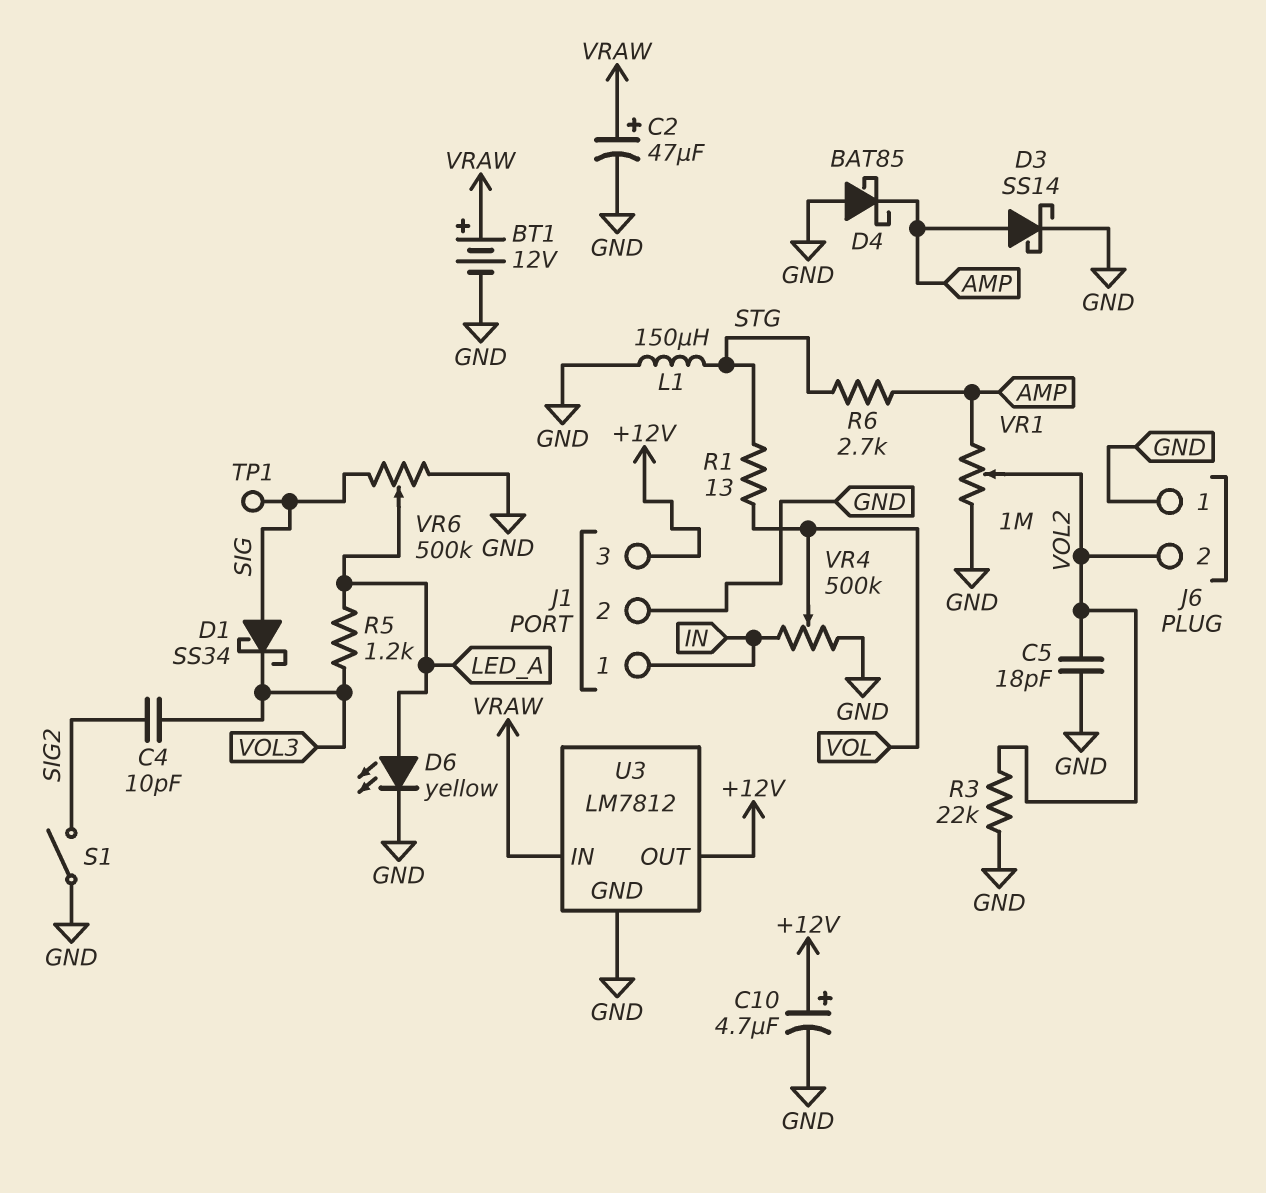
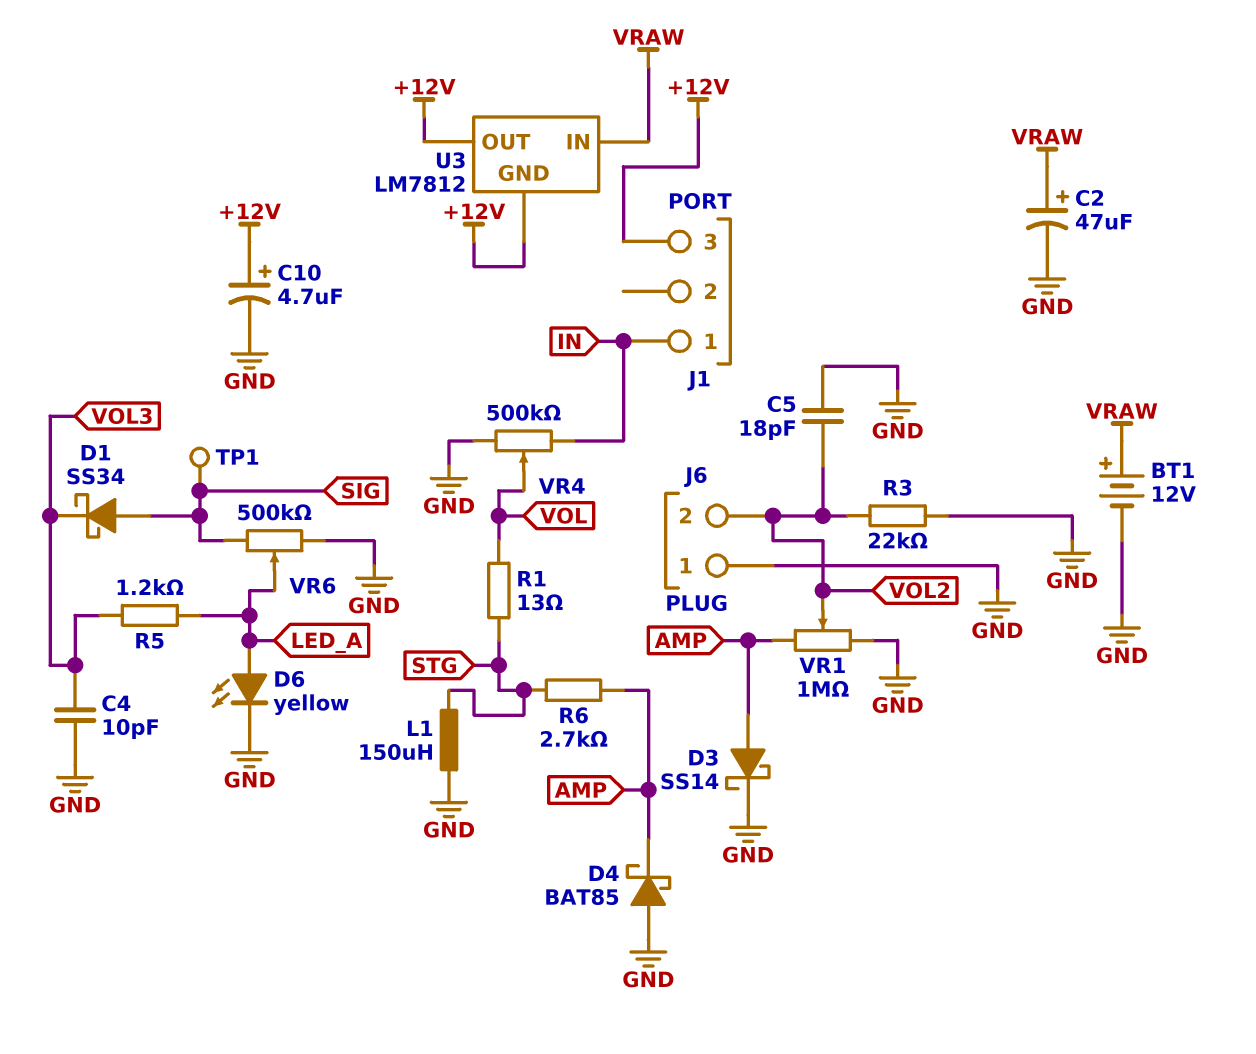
C4: 10pF (SIG2, VOL3) -> 10pF (GND, VOL3)
J1 pin 2: GND -> none
S1: switch (GND, SIG2) -> none
U3 pin GND: GND -> +12V

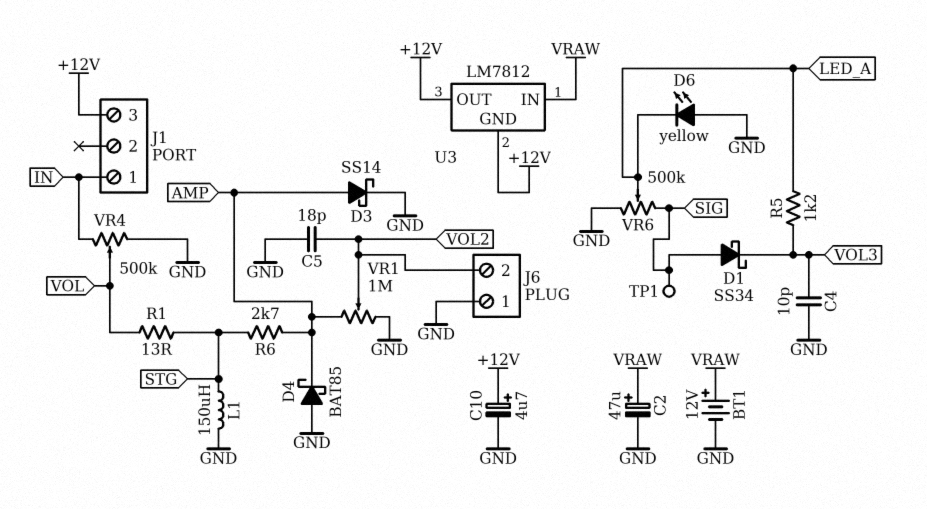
D6: LED yellow (A LED_A, K GND) -> LED yellow (A GND, K LED_A)
R3: 22k (GND, VOL2) -> none

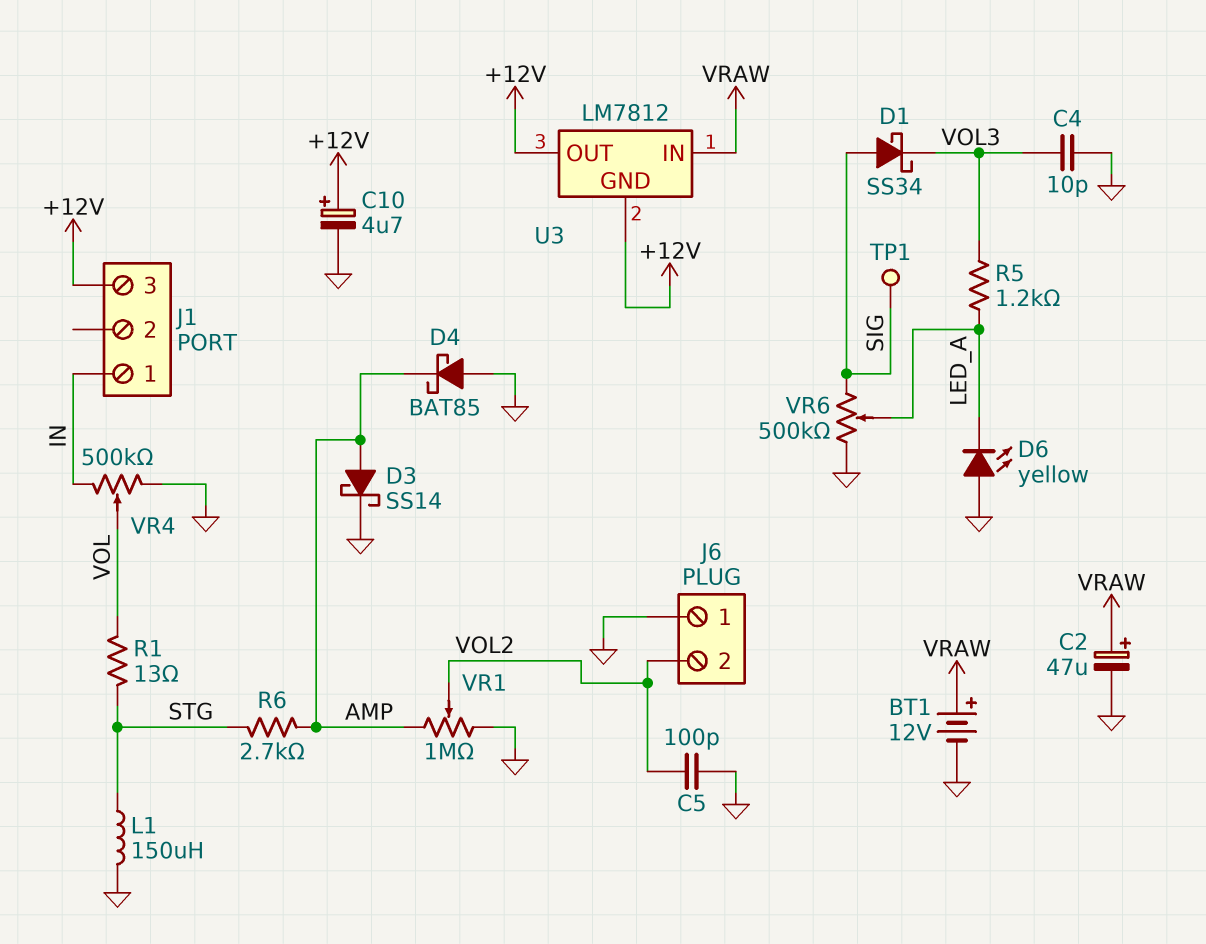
C5: 18pF (GND, VOL2) -> 100pF (GND, VOL2)

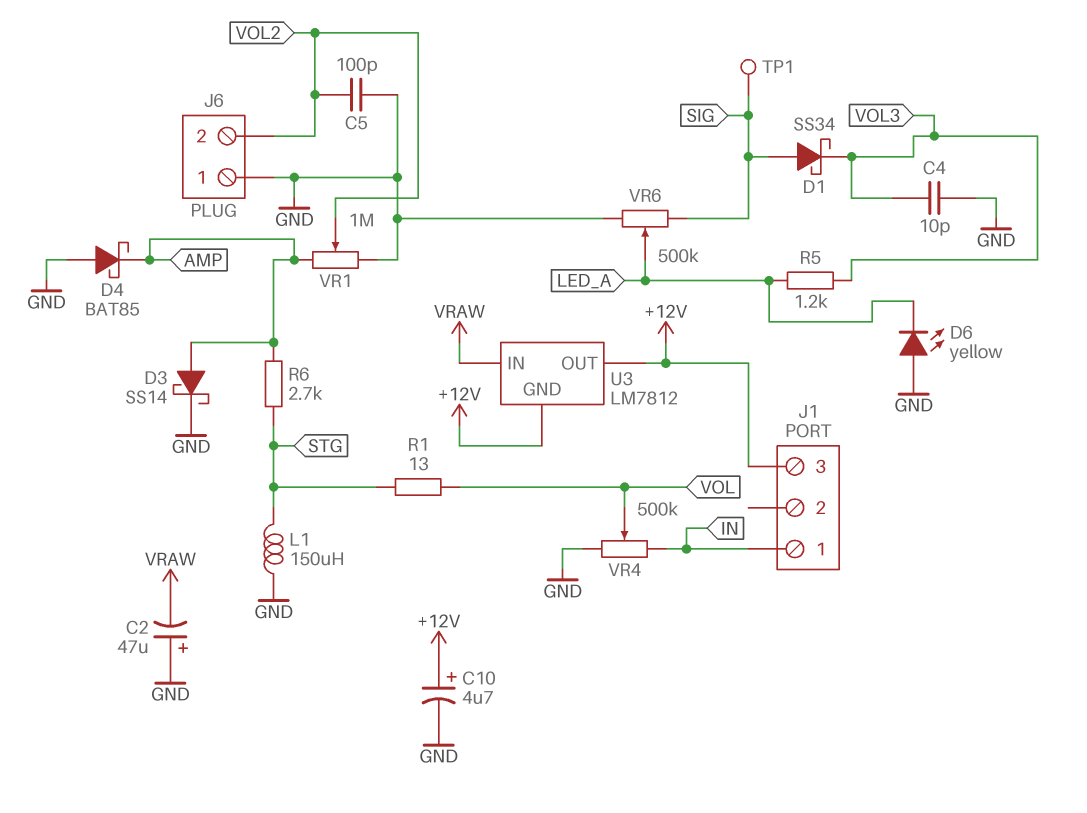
BT1: 12V (plus VRAW, minus GND) -> none
C2: 47uF (plus VRAW, minus GND) -> 47uF (plus GND, minus VRAW)

